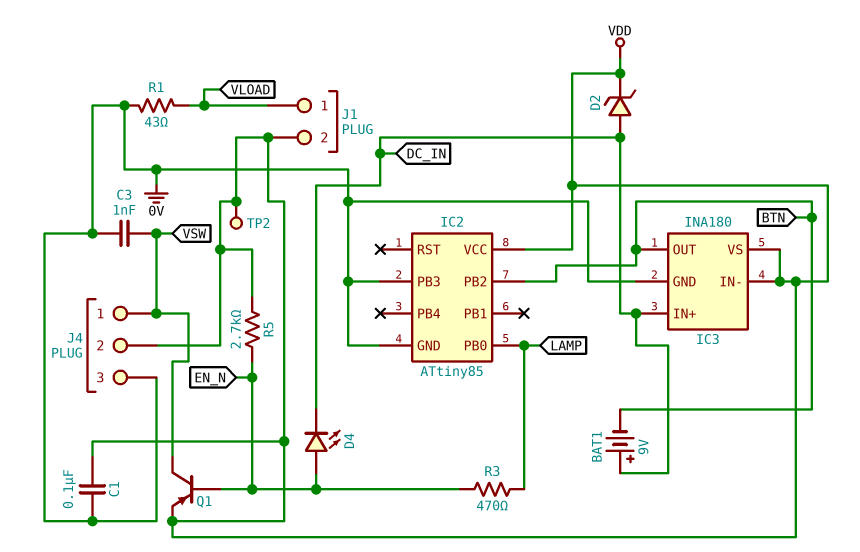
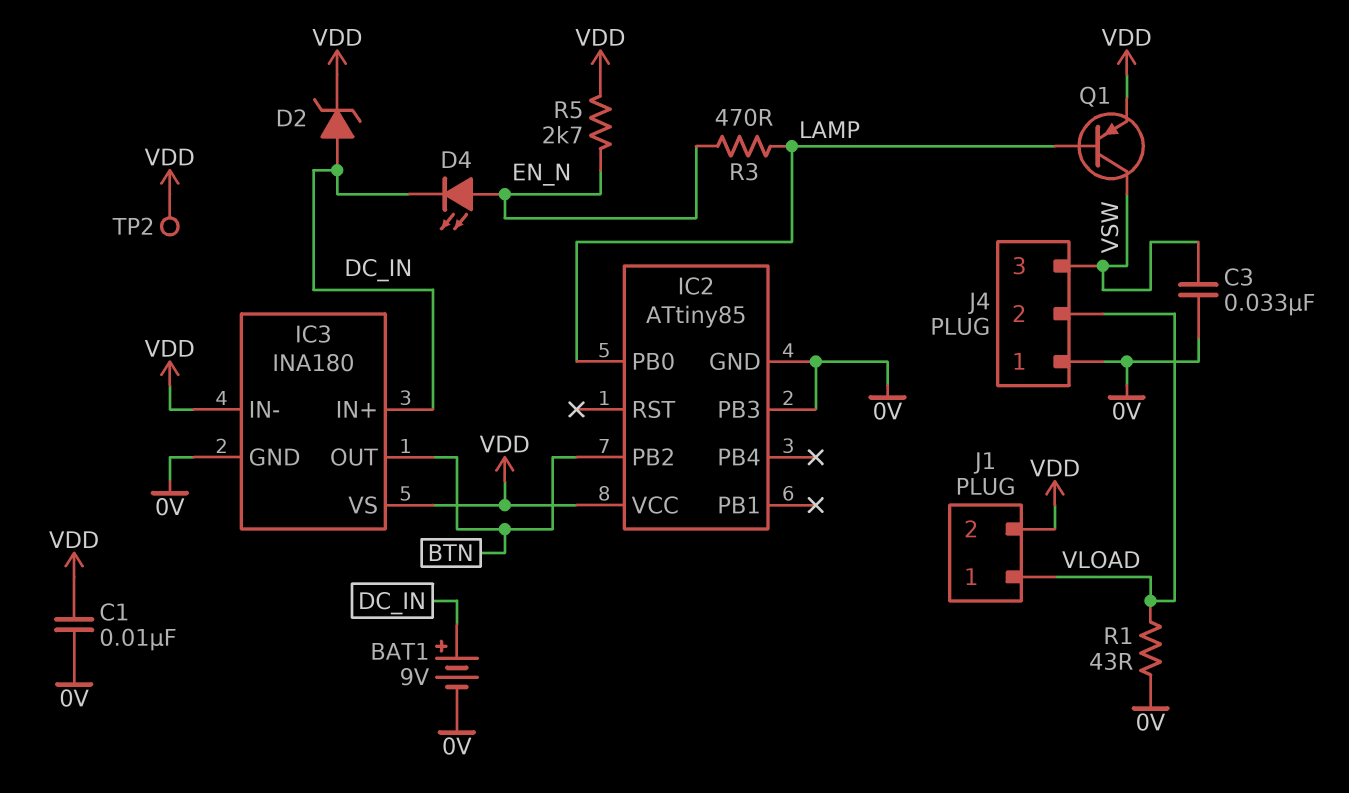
BAT1: 9V (plus DC_IN, minus BTN) -> 9V (plus DC_IN, minus 0V)
C1: 100nF (0V, VDD) -> 10nF (0V, VDD)
C3: 1nF (0V, VSW) -> 33nF (0V, VSW)
J4 pin 1: VSW -> 0V
J4 pin 2: VDD -> VLOAD
J4 pin 3: 0V -> VSW
Q1: PNP (B EN_N, C VSW, E VDD) -> PNP (B LAMP, C VSW, E VDD)

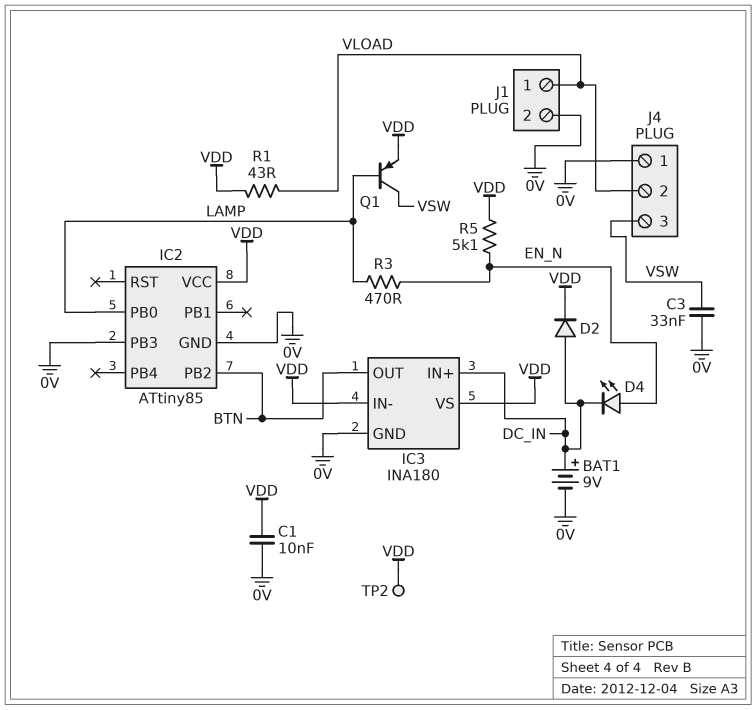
D2: zener (A DC_IN, K VDD) -> diode (A DC_IN, K VDD)
J1 pin 2: VDD -> 0V
R1: 43 (0V, VLOAD) -> 43 (VDD, VLOAD)
R5: 2.7k (EN_N, VDD) -> 5.1k (EN_N, VDD)

